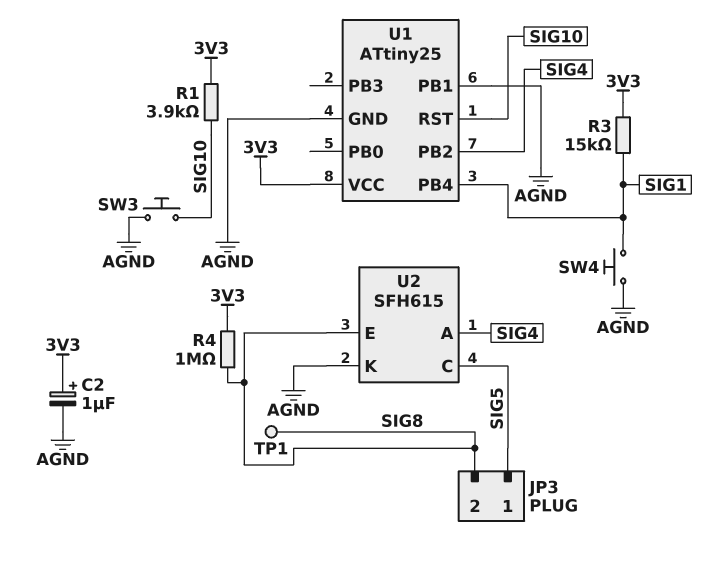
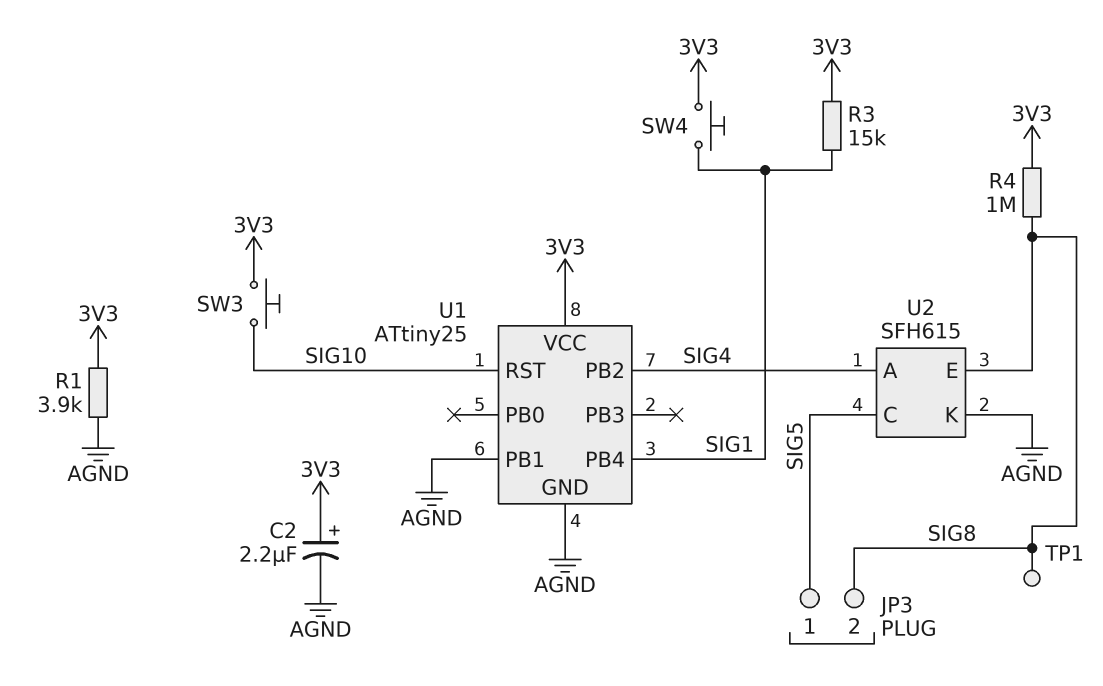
C2: 1uF (plus 3V3, minus AGND) -> 2.2uF (plus 3V3, minus AGND)
R1: 3.9k (3V3, SIG10) -> 3.9k (3V3, AGND)
SW3: button (AGND, SIG10) -> button (3V3, SIG10)
SW4: button (AGND, SIG1) -> button (3V3, SIG1)

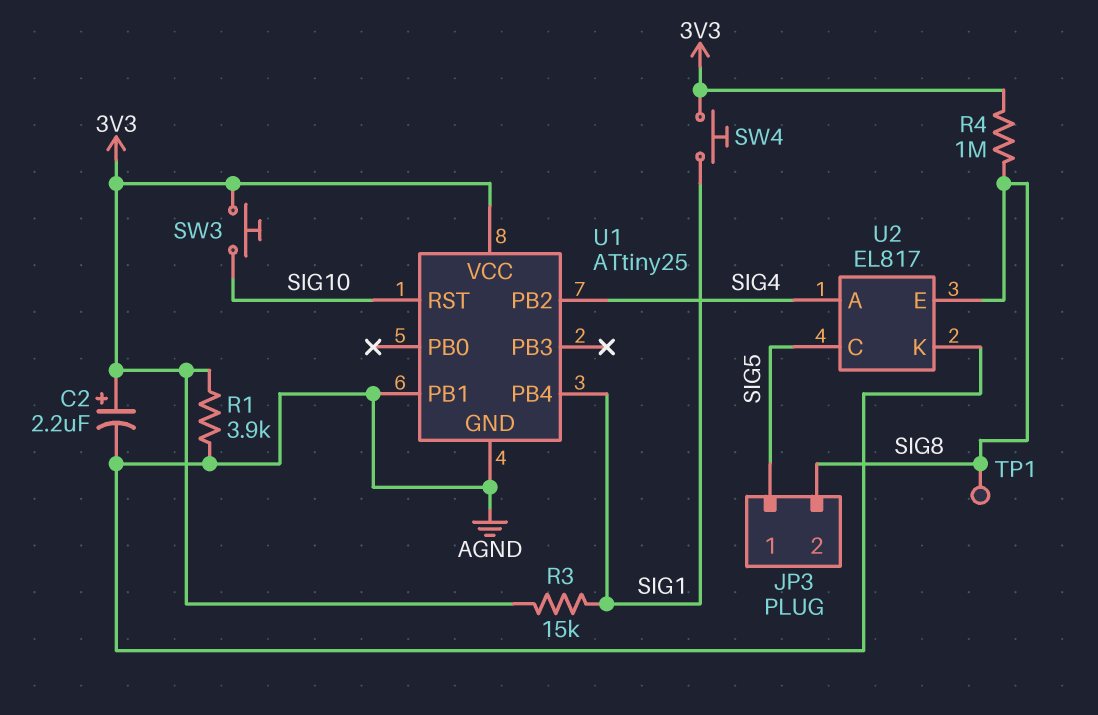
U2: SFH615 -> EL817

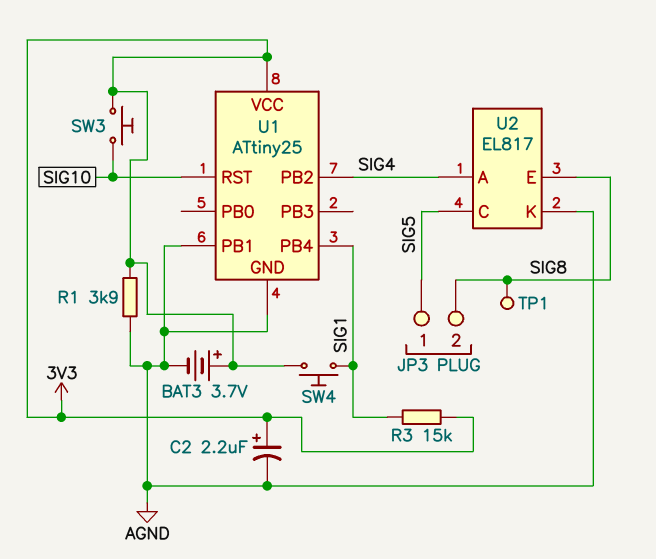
BAT3: none -> 3.7V (plus 3V3, minus AGND)
R4: 1M (3V3, SIG8) -> none

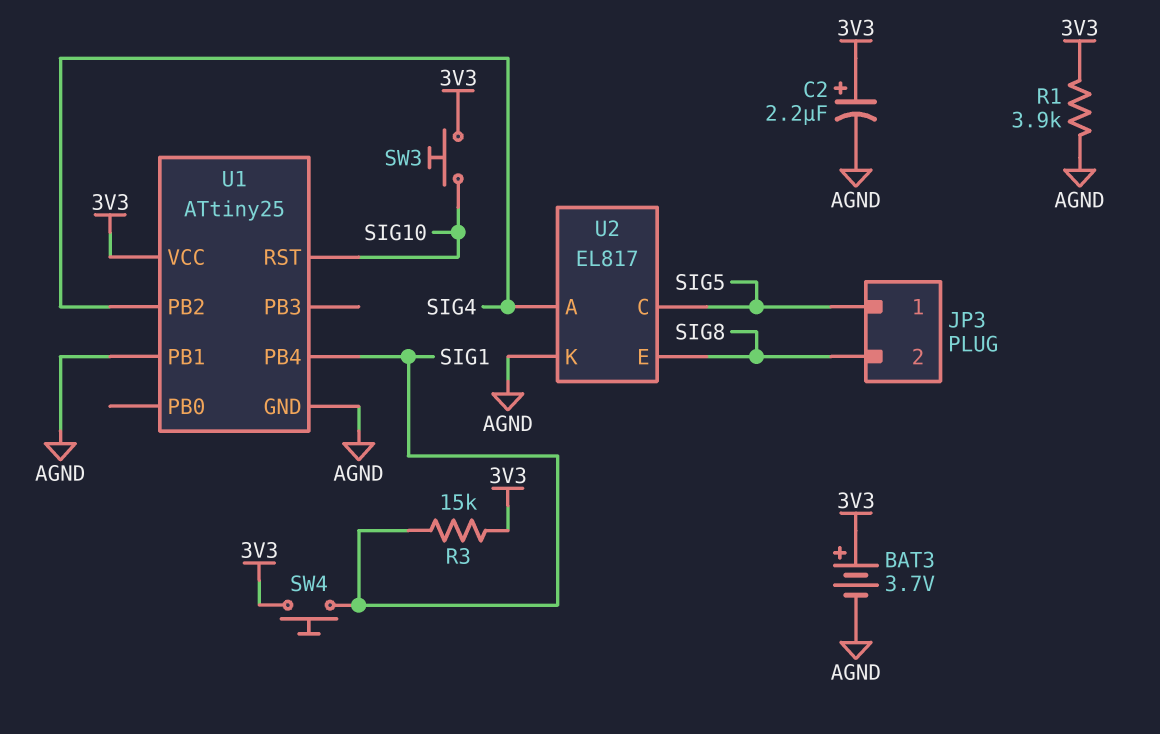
TP1: test point (SIG8) -> none

